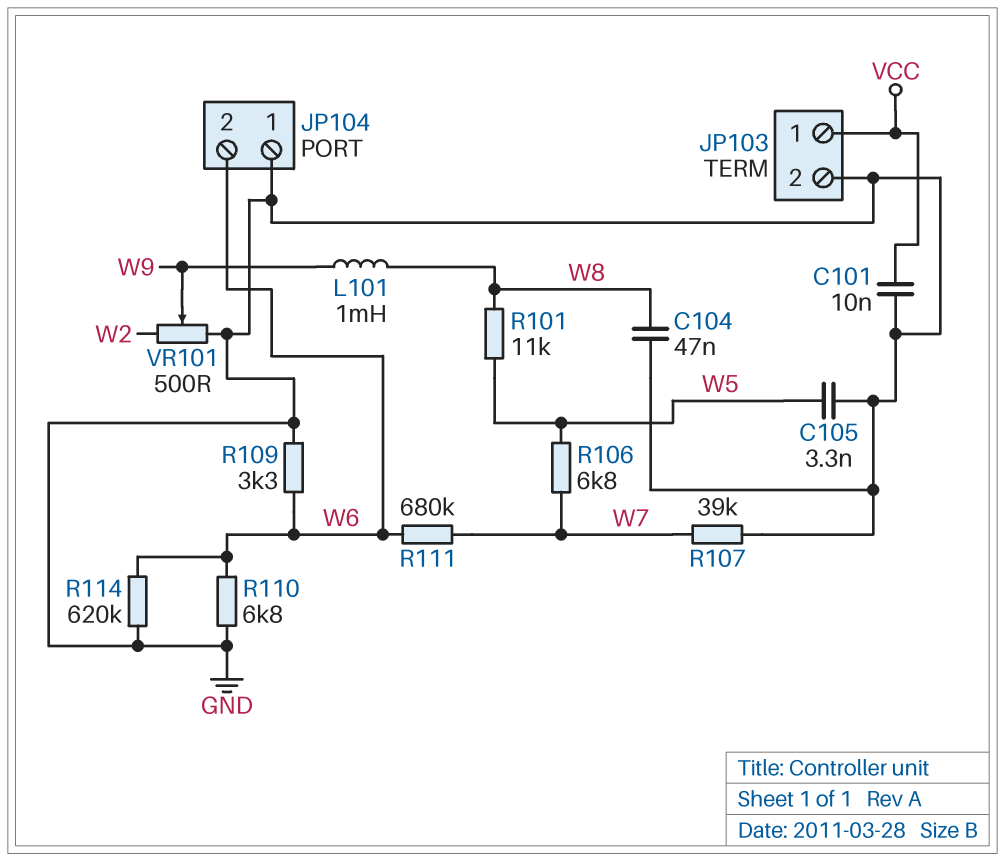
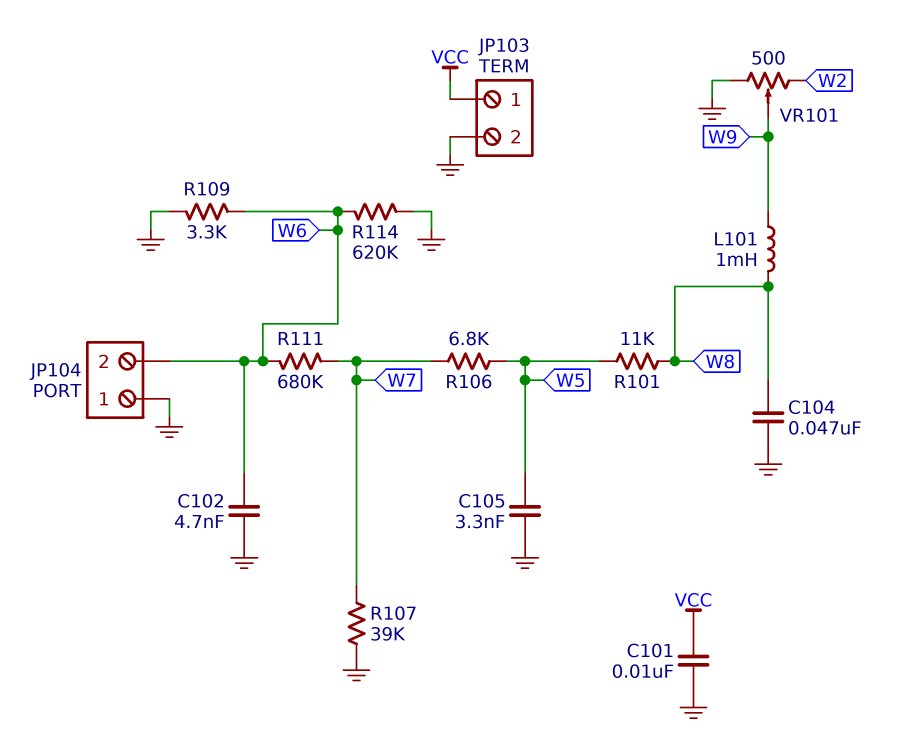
C102: none -> 4.7nF (GND, W6)
R110: 6.8k (GND, W6) -> none

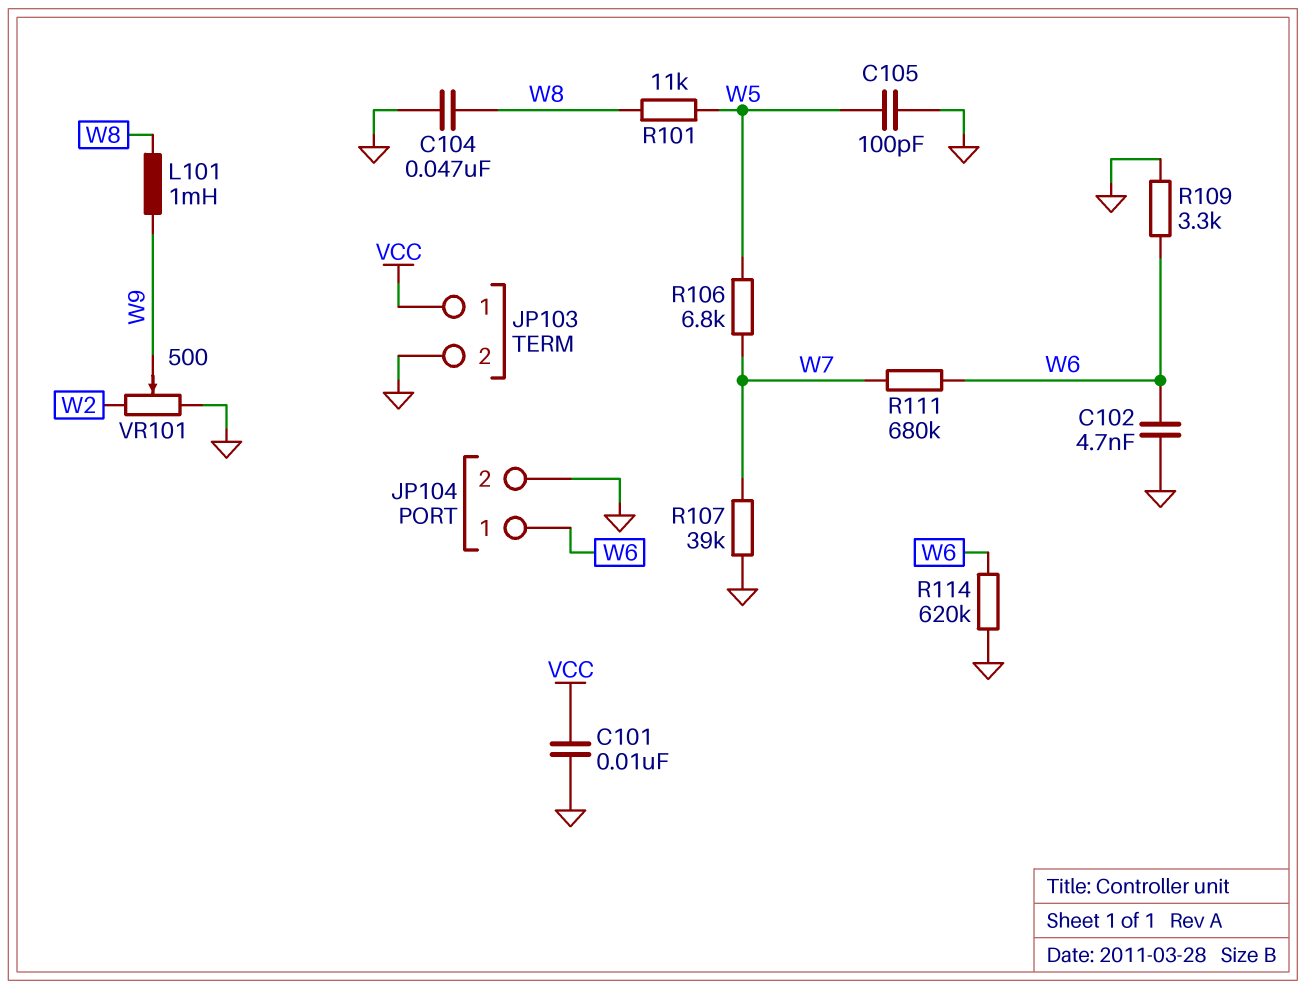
C105: 3.3nF (GND, W5) -> 100pF (GND, W5)
JP104 pin 1: GND -> W6
JP104 pin 2: W6 -> GND

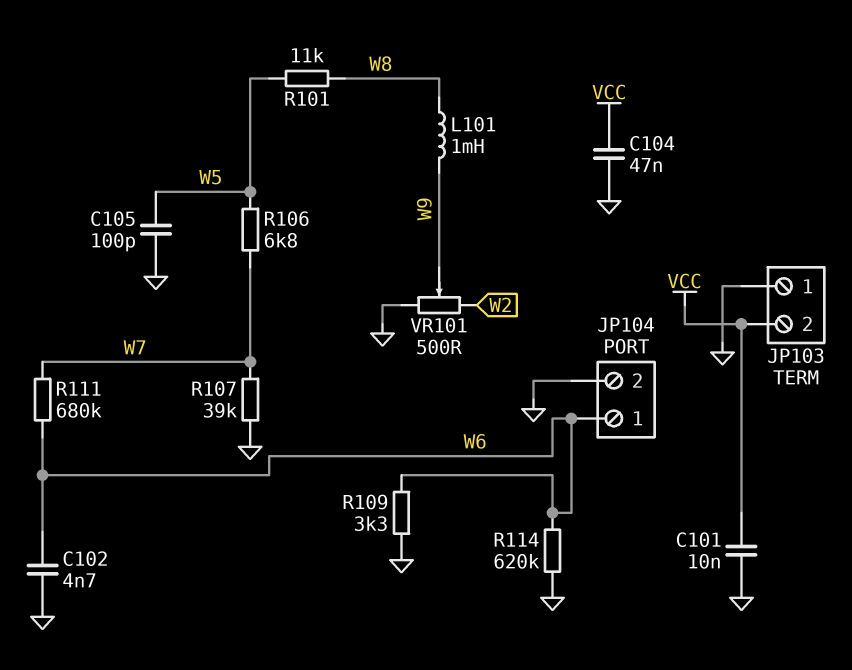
C104: 47nF (GND, W8) -> 47nF (GND, VCC)
JP103 pin 1: VCC -> GND
JP103 pin 2: GND -> VCC

